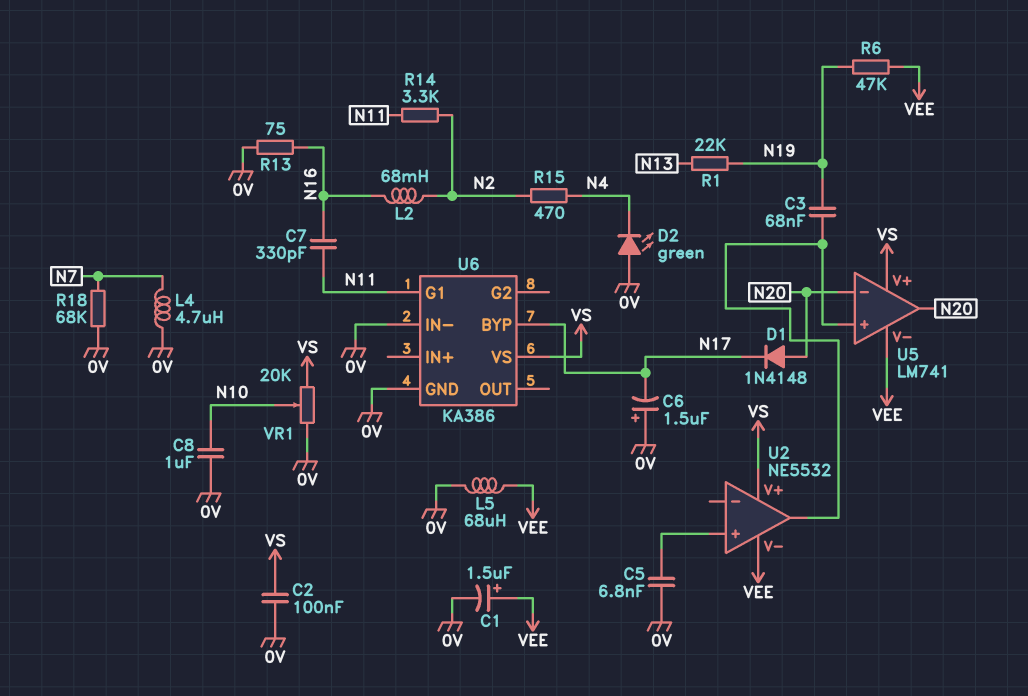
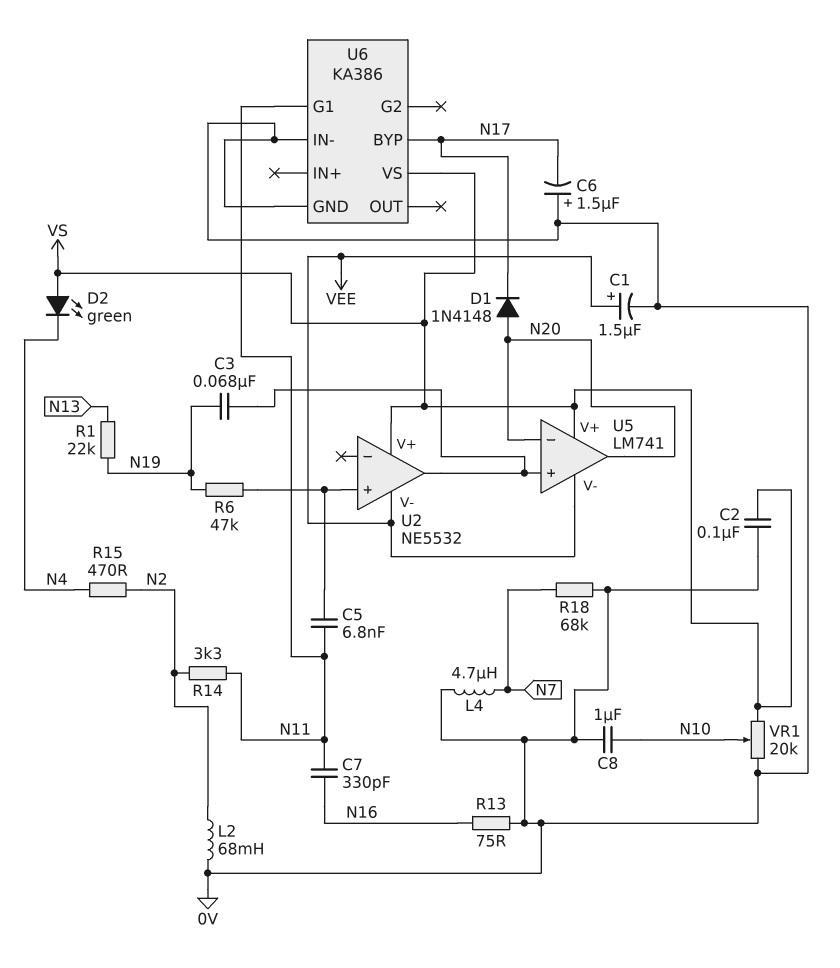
C5: 6.8nF (0V, U2/in+) -> 6.8nF (N11, U2/in+)
D2: LED green (A 0V, K N4) -> LED green (A VS, K N4)
L2: 68mH (N2, N16) -> 68mH (0V, N2)
L5: 68uH (0V, VEE) -> none
R6: 47k (N19, VEE) -> 47k (N19, U2/in+)

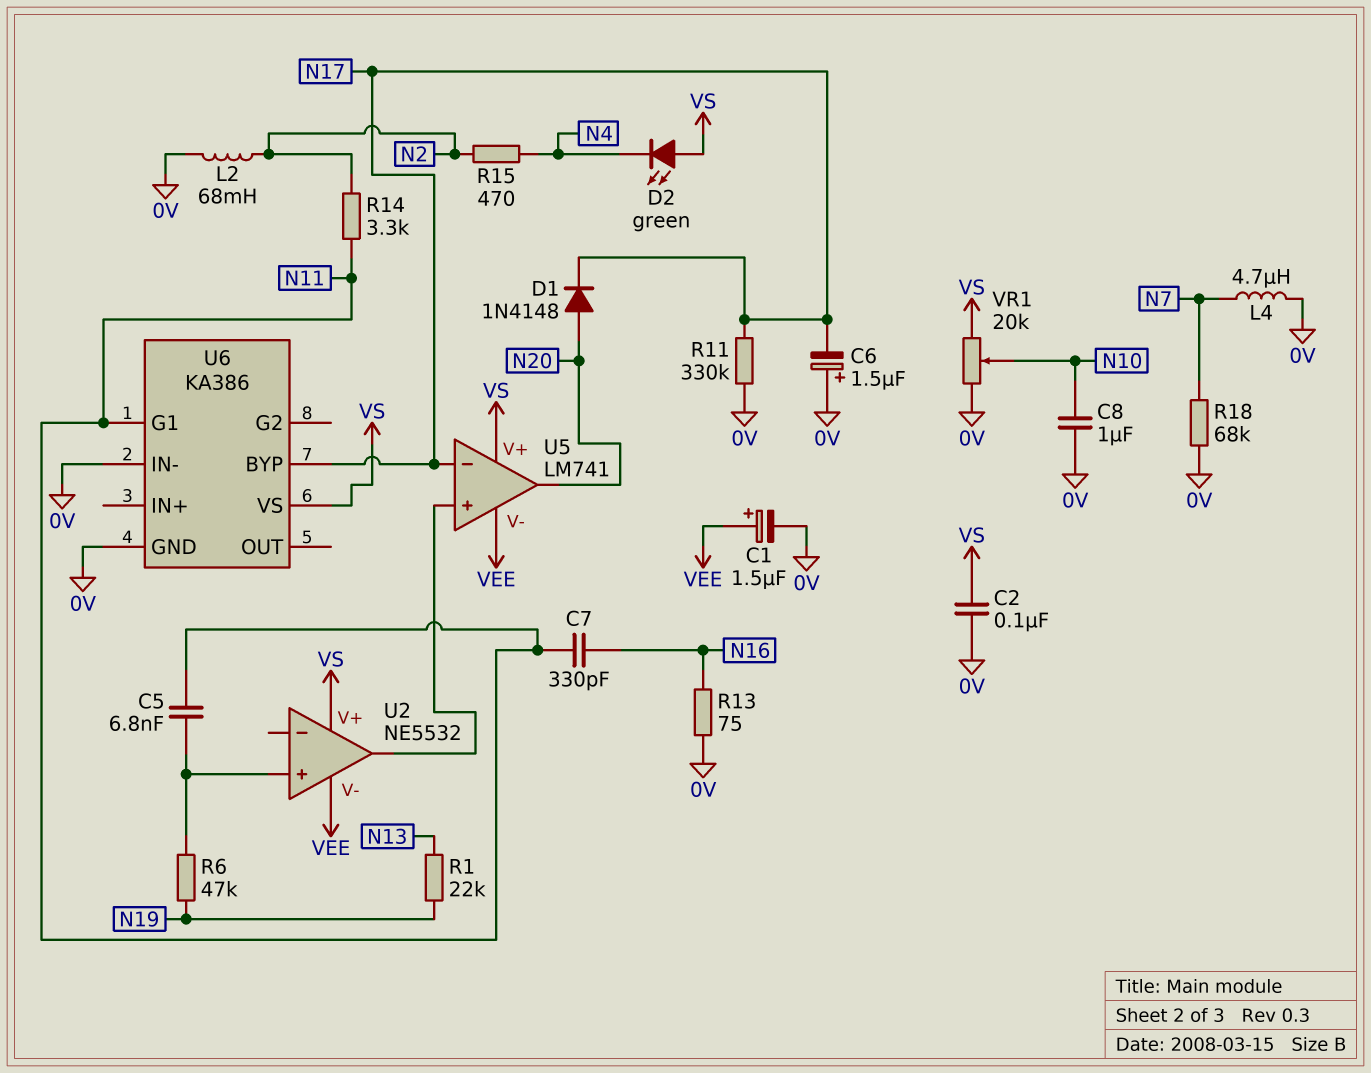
C3: 68nF (N19, U2/out) -> none
R11: none -> 330k (0V, N17)
U5 pin in-: N20 -> N17

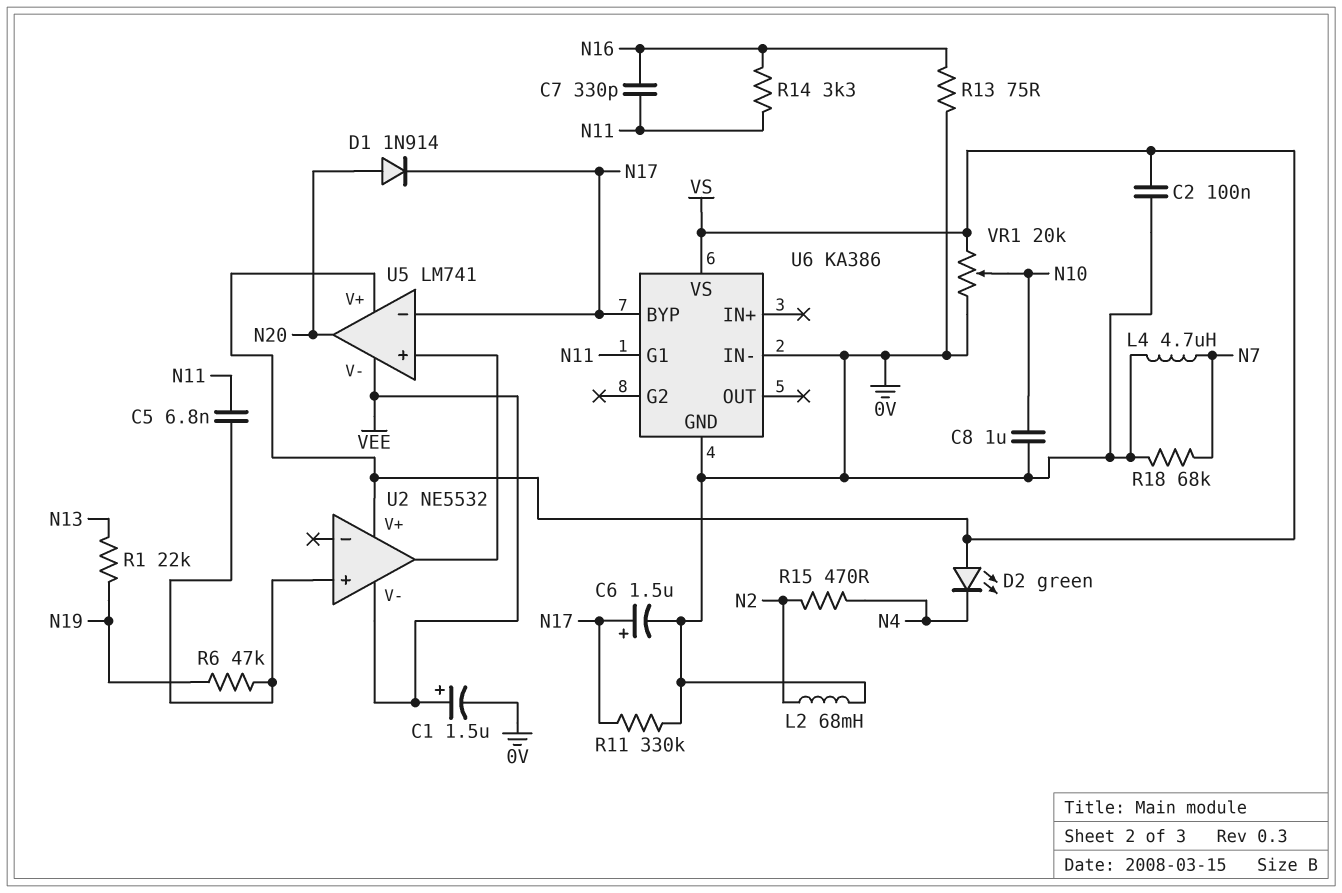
C6: 1.5uF (plus 0V, minus N17) -> 1.5uF (plus N17, minus 0V)
D1: diode 1N4148 (A N20, K N17) -> diode 1N914 (A N20, K N17)
R14: 3.3k (N2, N11) -> 3.3k (N11, N16)

